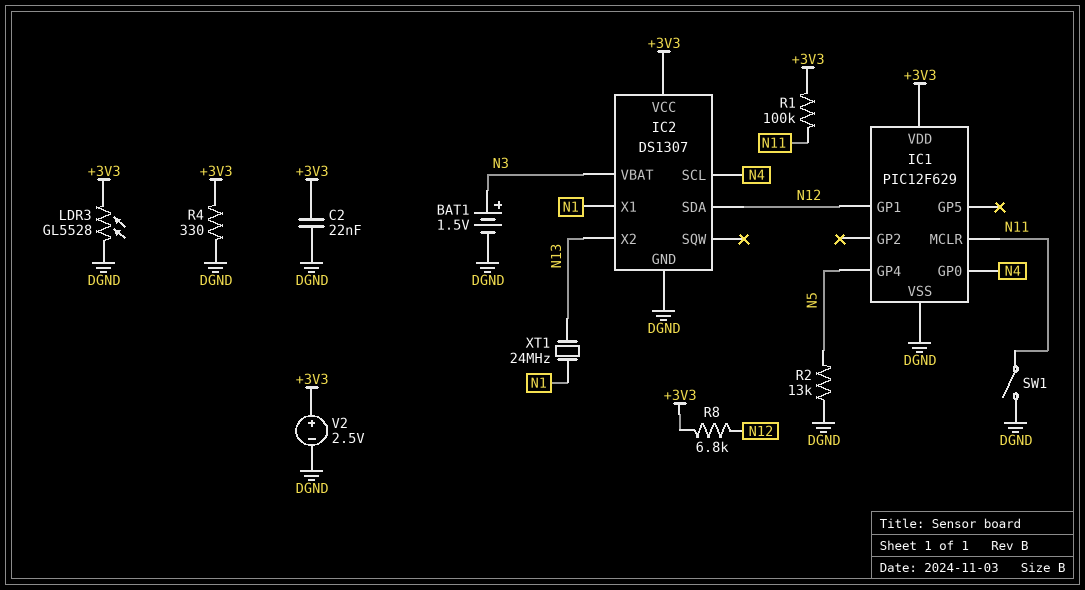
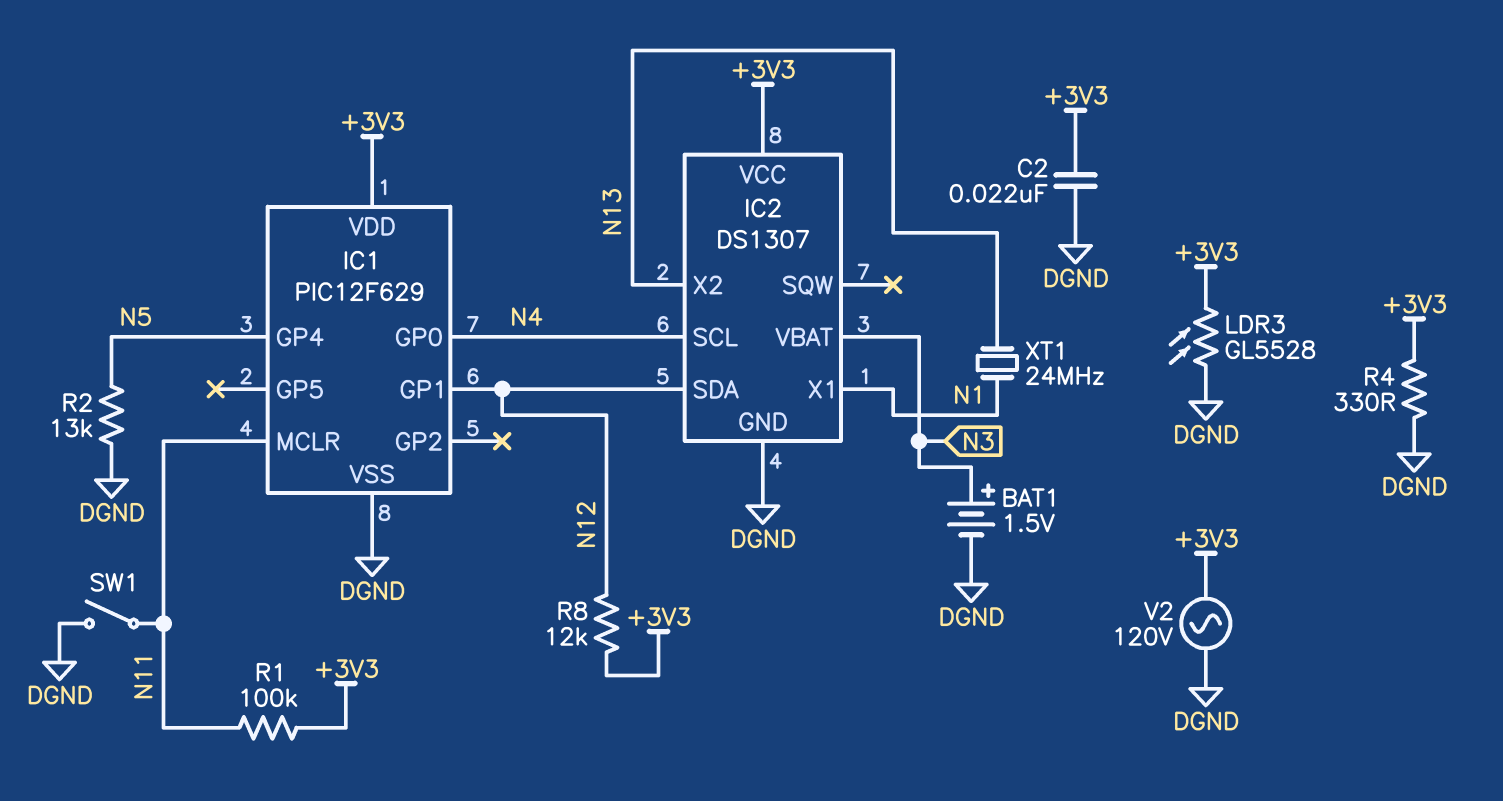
R8: 6.8k (+3V3, N12) -> 12k (+3V3, N12)
V2: 2.5V (plus +3V3, minus DGND) -> AC 120V (+3V3, DGND)

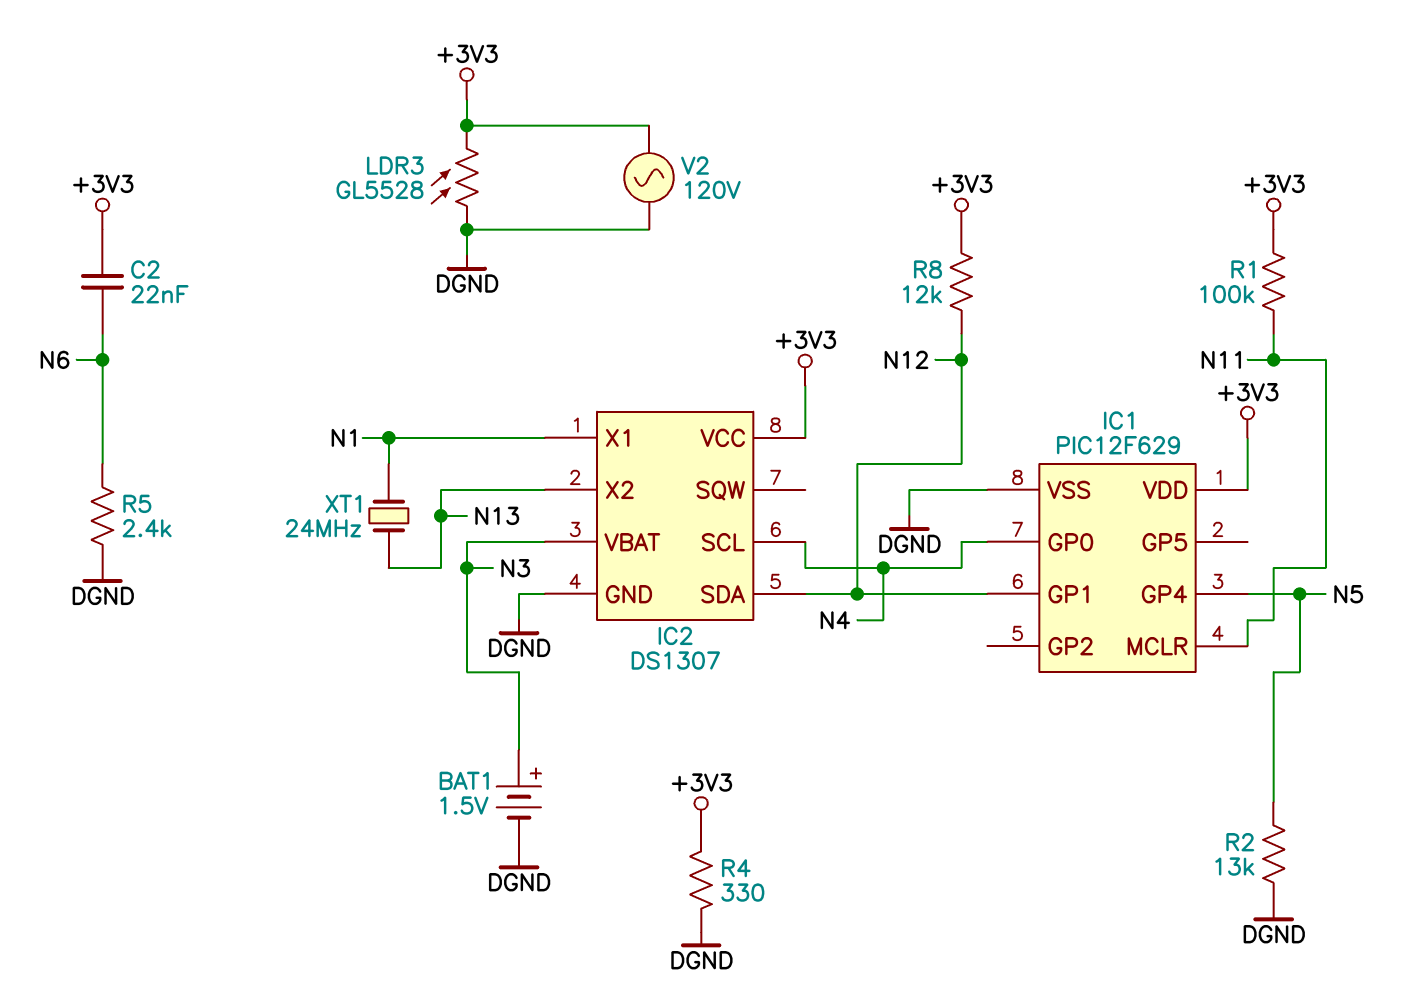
C2: 22nF (+3V3, DGND) -> 22nF (+3V3, N6)
R5: none -> 2.4k (DGND, N6)
SW1: switch (DGND, N11) -> none

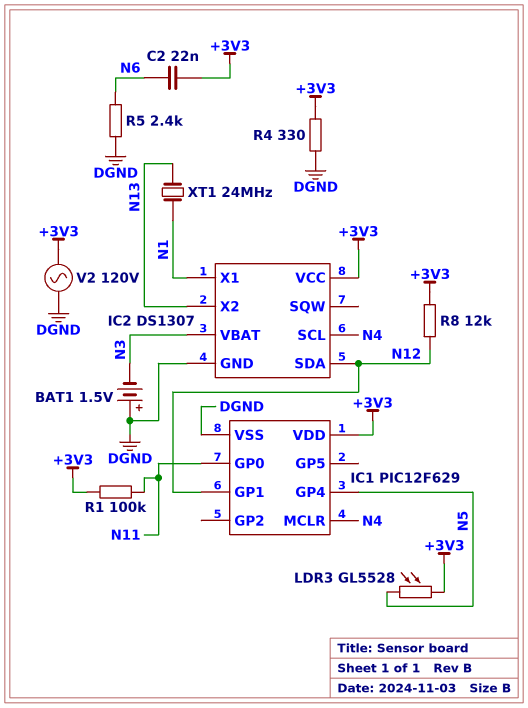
BAT1: 1.5V (plus N3, minus DGND) -> 1.5V (plus DGND, minus N3)
IC1 pin GP0: N4 -> N11
IC1 pin MCLR: N11 -> N4
LDR3: GL5528 (+3V3, DGND) -> GL5528 (+3V3, N5)
R2: 13k (DGND, N5) -> none

